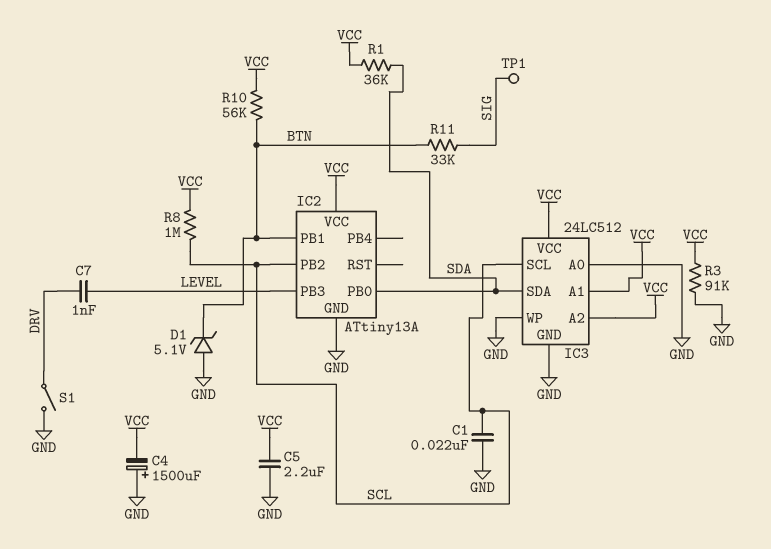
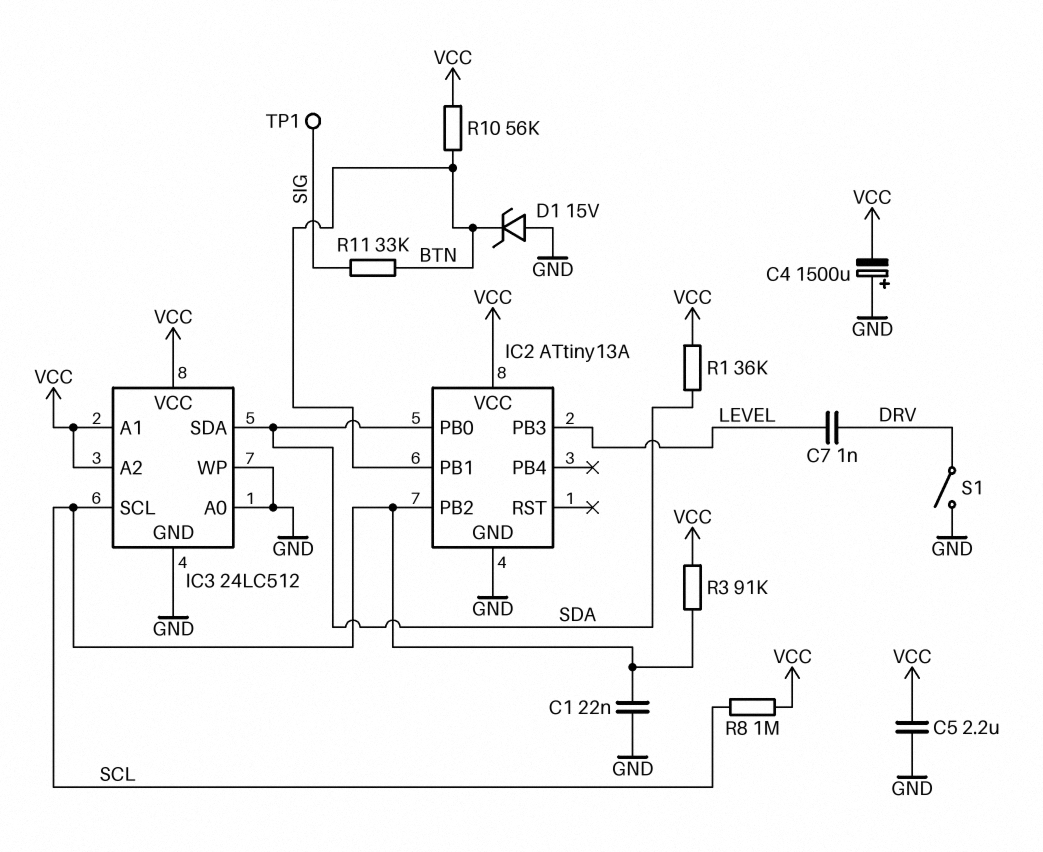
D1: zener 5.1V (A GND, K BTN) -> zener 15V (A GND, K BTN)
R3: 91k (GND, VCC) -> 91k (SCL, VCC)

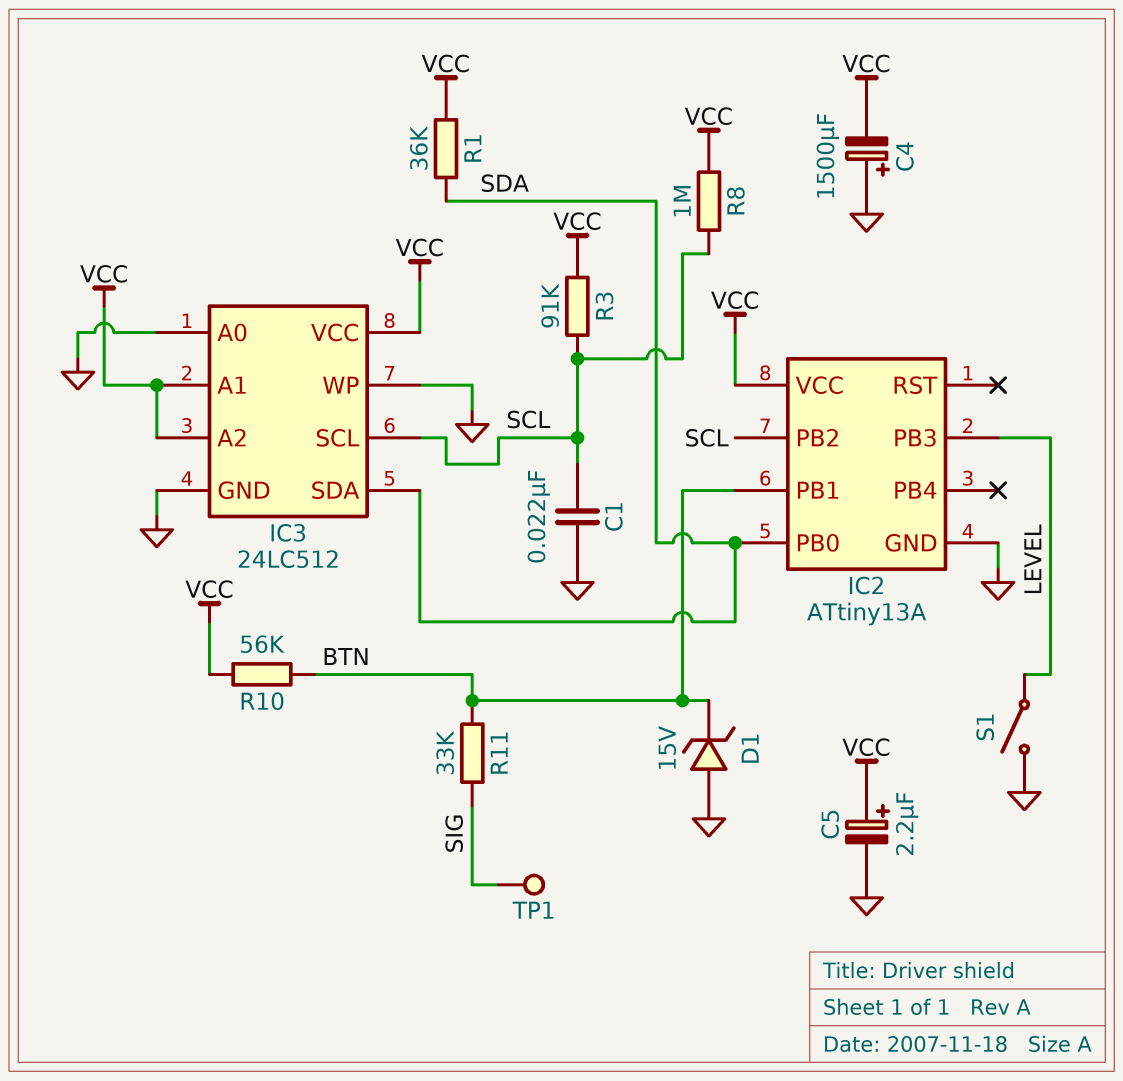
C5: 2.2uF (GND, VCC) -> 2.2uF (plus VCC, minus GND)
C7: 1nF (DRV, LEVEL) -> none
S1: switch (DRV, GND) -> switch (GND, LEVEL)

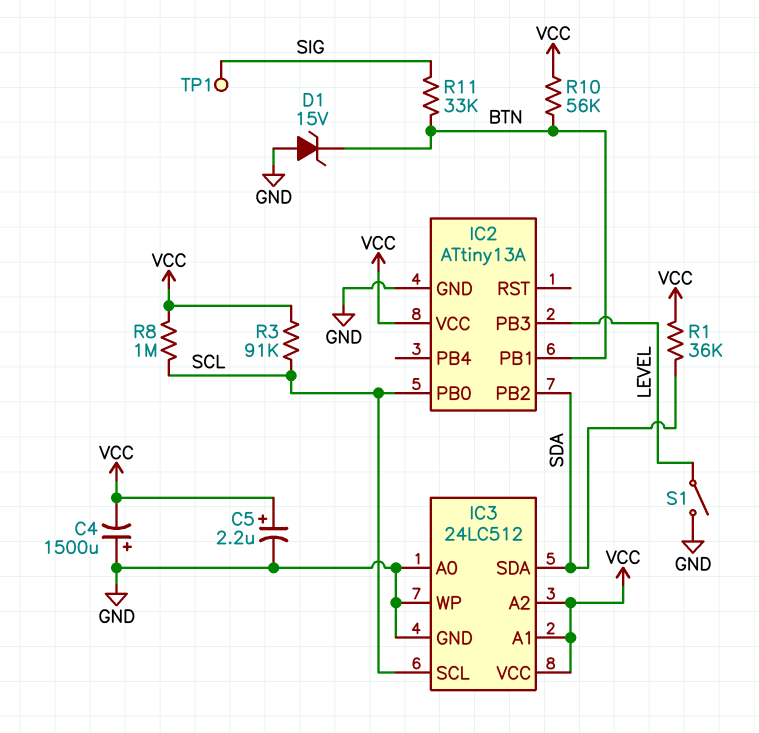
C1: 22nF (GND, SCL) -> none
IC2 pin PB0: SDA -> SCL
IC2 pin PB2: SCL -> SDA

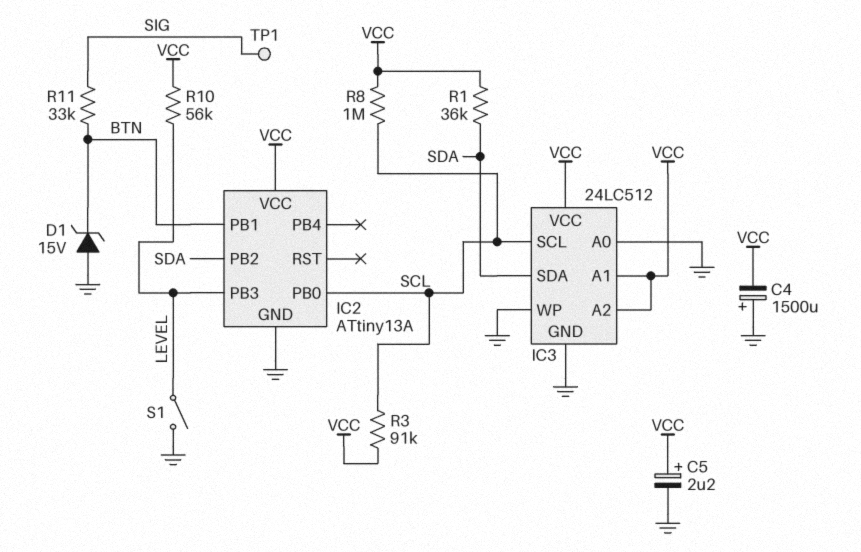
R10: 56k (BTN, VCC) -> 56k (LEVEL, VCC)

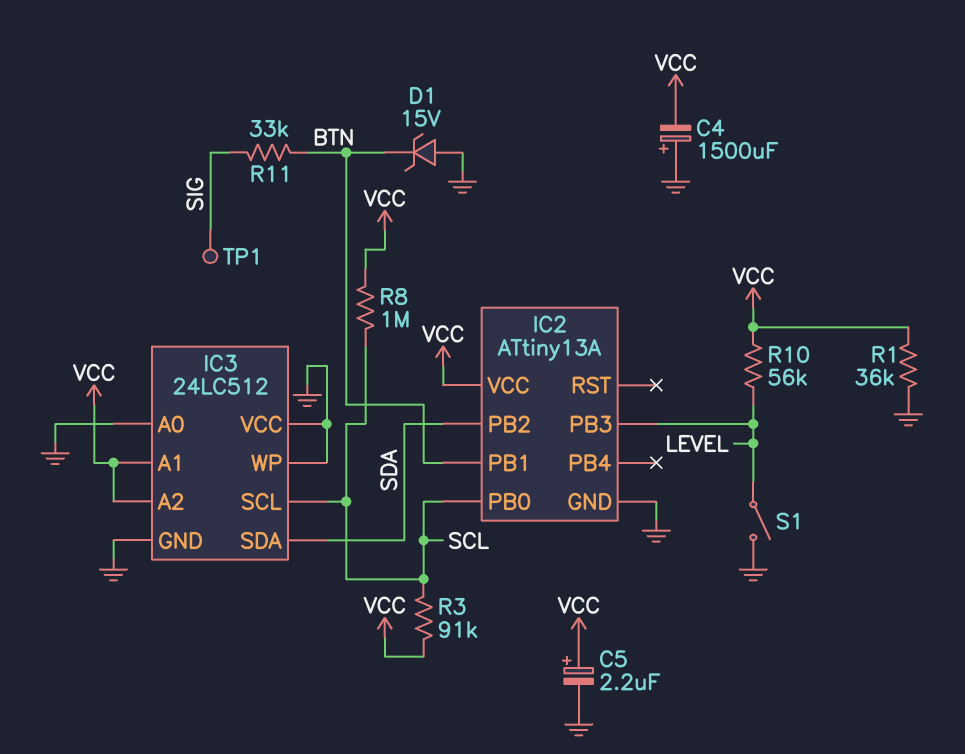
IC3 pin VCC: VCC -> GND
R1: 36k (SDA, VCC) -> 36k (GND, VCC)

